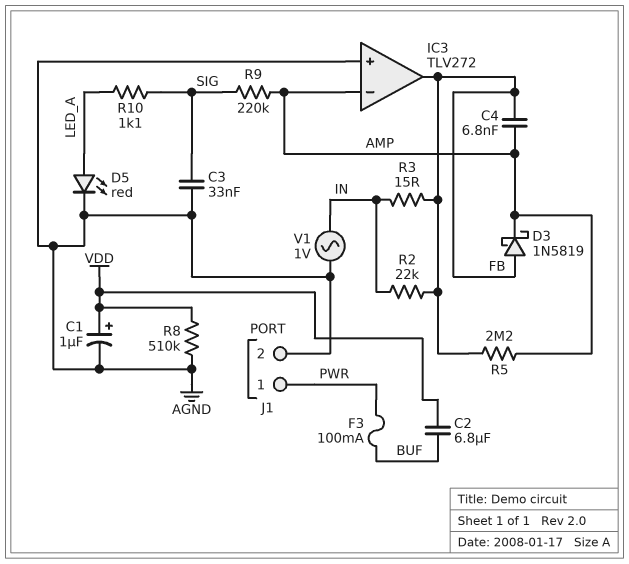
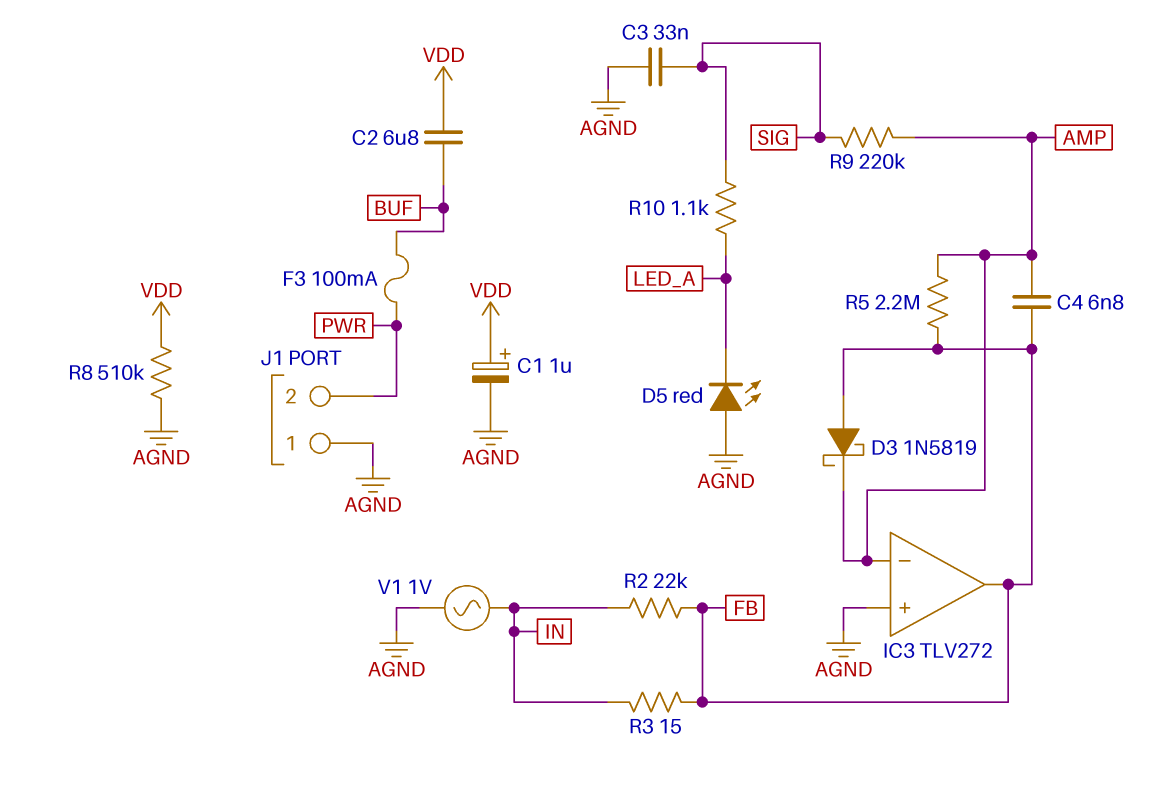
D5: LED red (A LED_A, K AGND) -> LED red (A AGND, K LED_A)
J1 pin 1: PWR -> AGND
J1 pin 2: AGND -> PWR

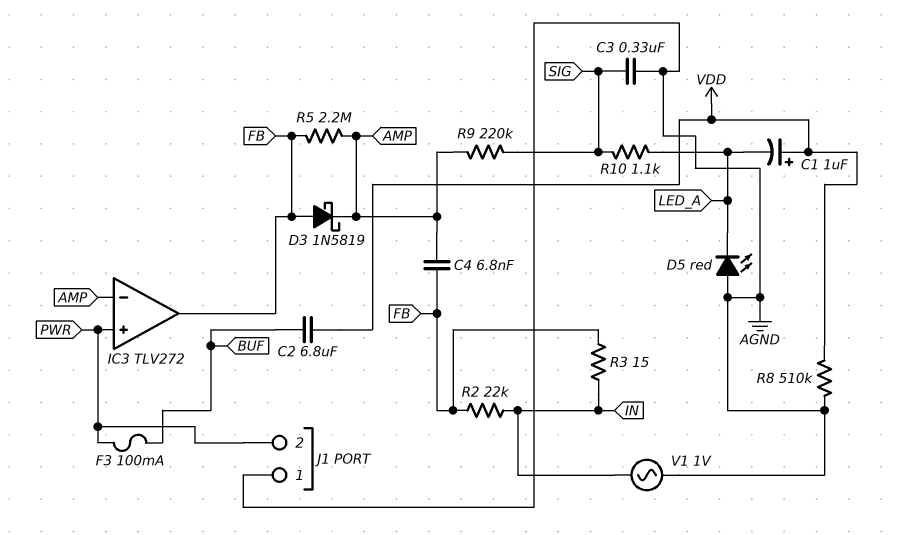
C1: 1uF (plus VDD, minus AGND) -> 1uF (plus VDD, minus LED_A)
C3: 33nF (AGND, SIG) -> 330nF (AGND, SIG)
IC3 pin in+: AGND -> PWR

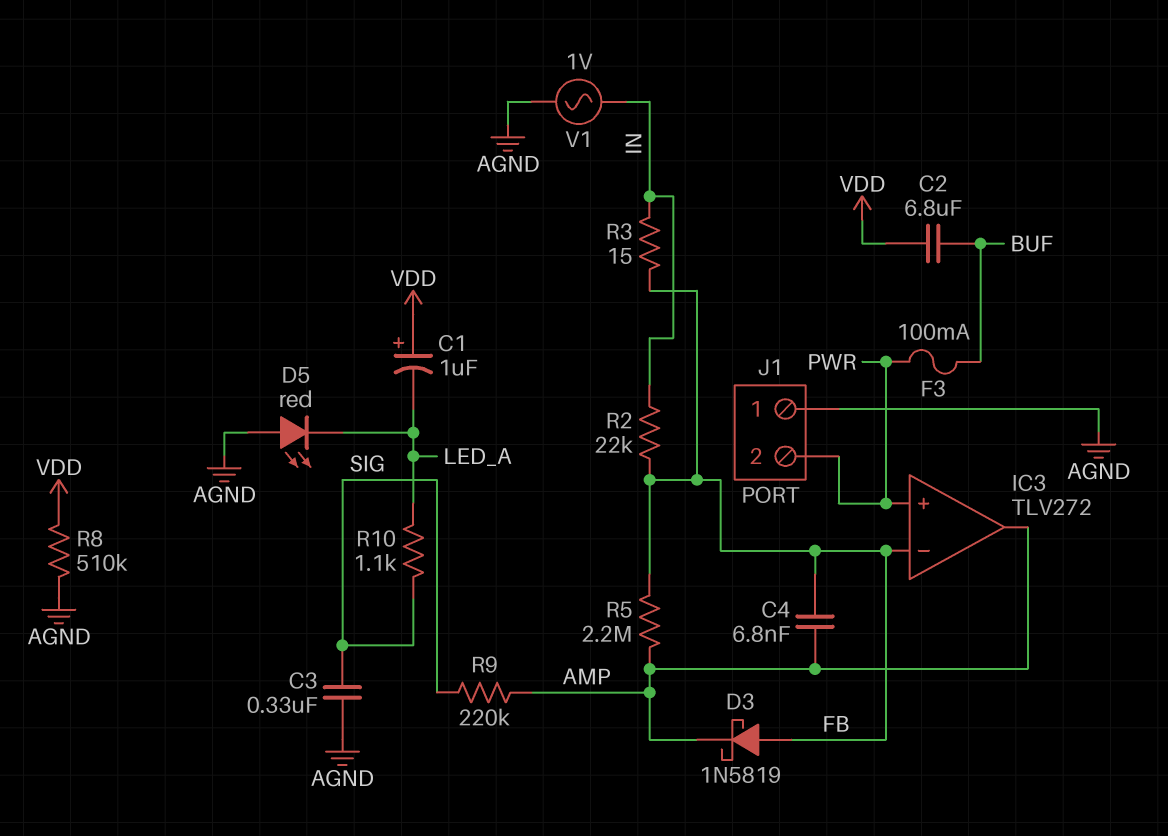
IC3 pin in-: AMP -> FB
IC3 pin out: FB -> AMP

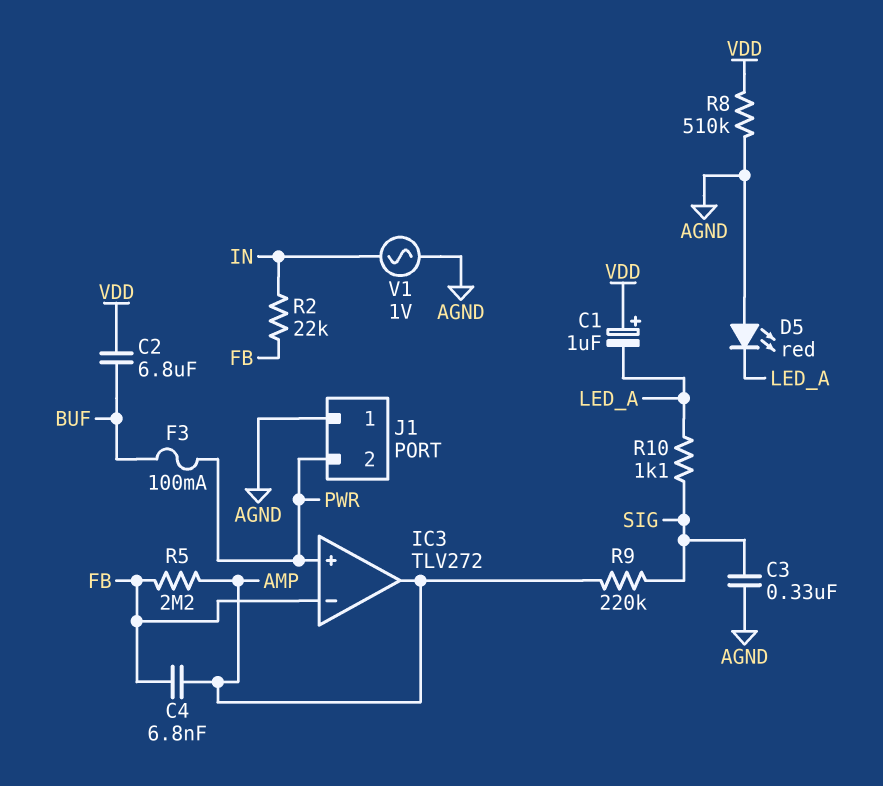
D3: schottky 1N5819 (A FB, K AMP) -> none
R3: 15 (FB, IN) -> none

